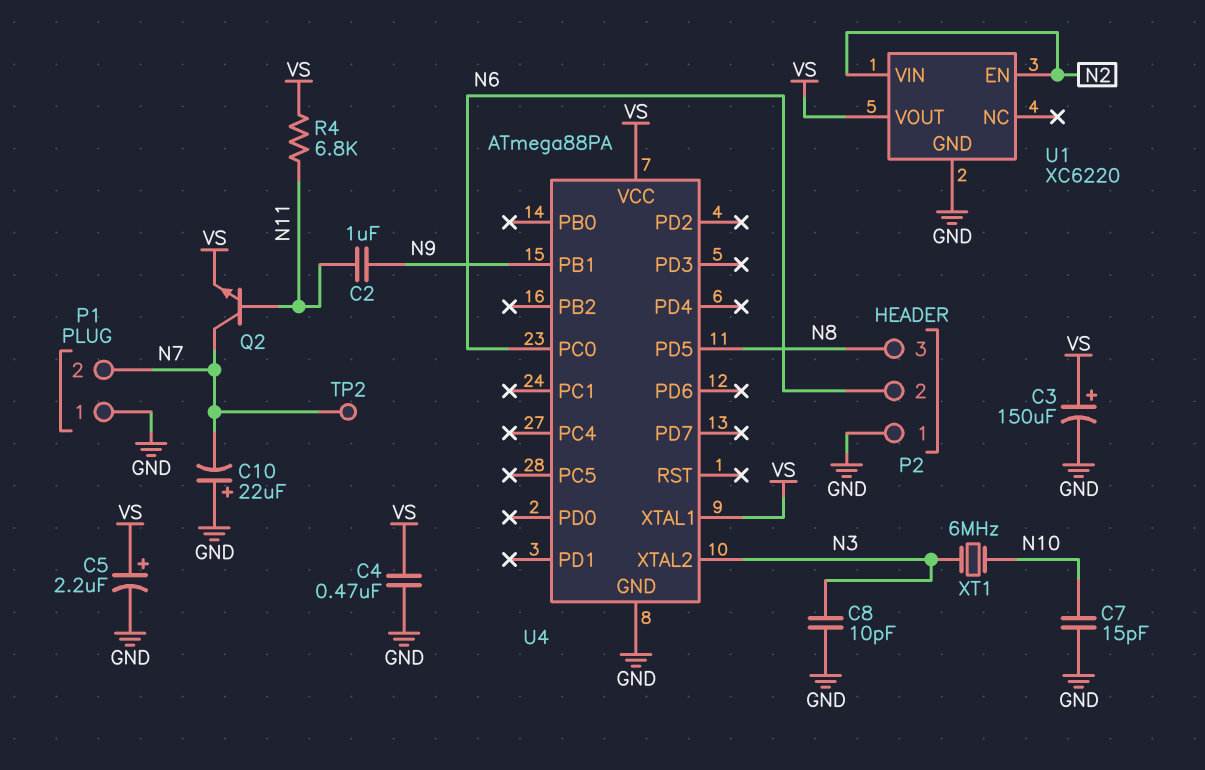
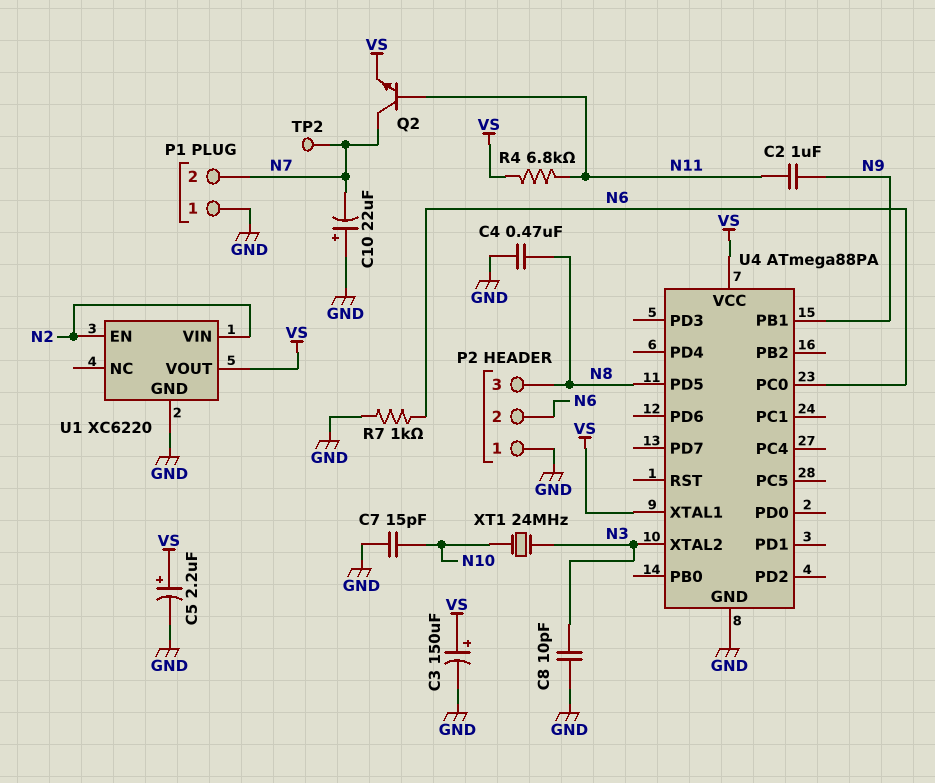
C4: 470nF (GND, VS) -> 470nF (GND, N8)
R7: none -> 1k (GND, N6)
XT1: 6MHz (N3, N10) -> 24MHz (N3, N10)

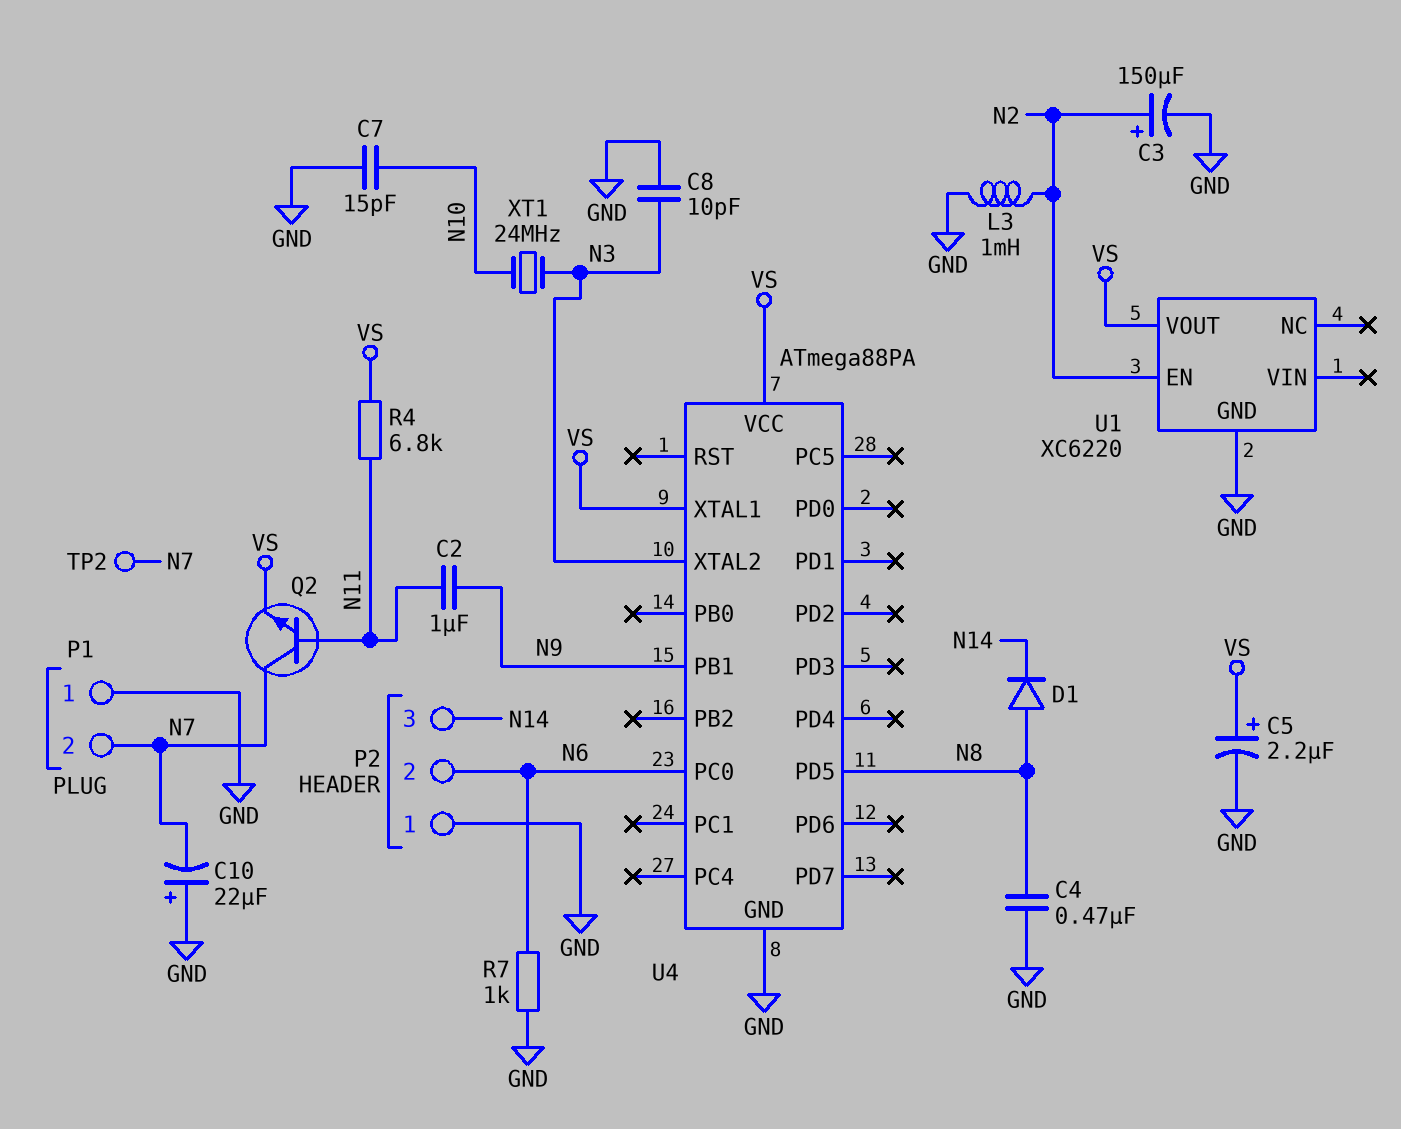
C3: 150uF (plus VS, minus GND) -> 150uF (plus N2, minus GND)
D1: none -> diode (A N8, K N14)
L3: none -> 1mH (GND, N2)
P2 pin 3: N8 -> N14
U1 pin VIN: N2 -> none

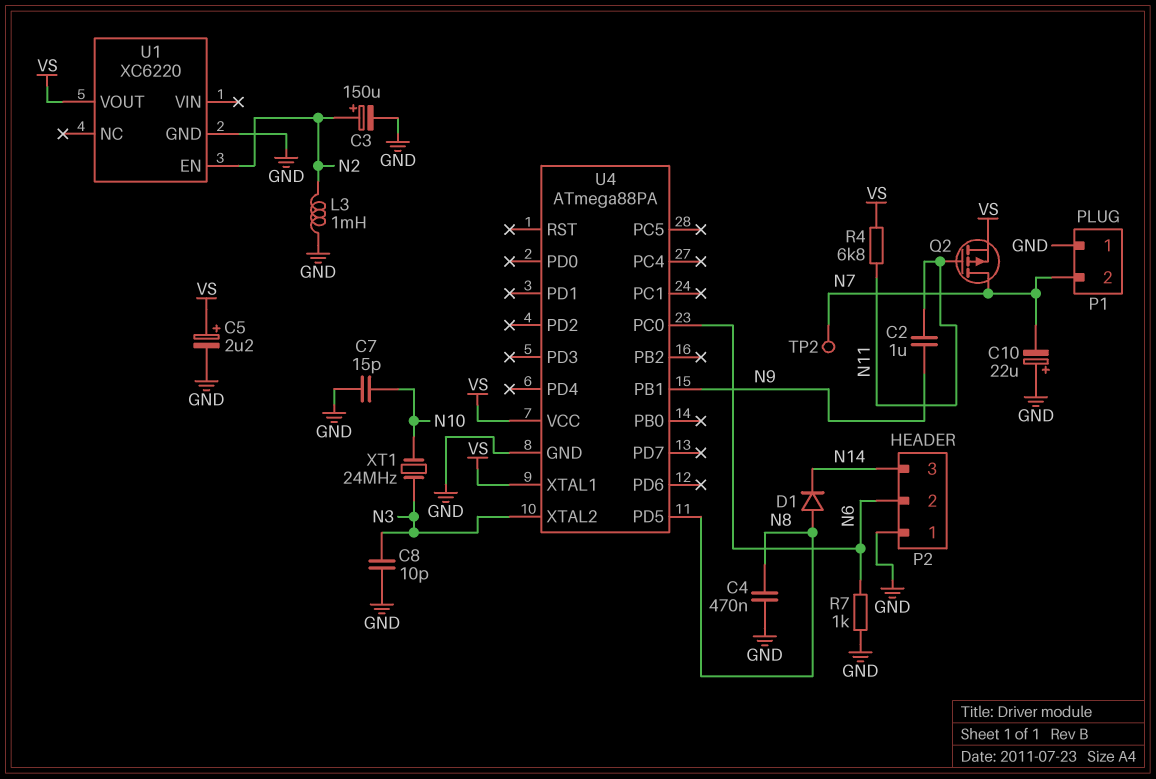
Q2: NPN (B N11, C N7, E VS) -> PMOS (G N11, D N7, S VS)

